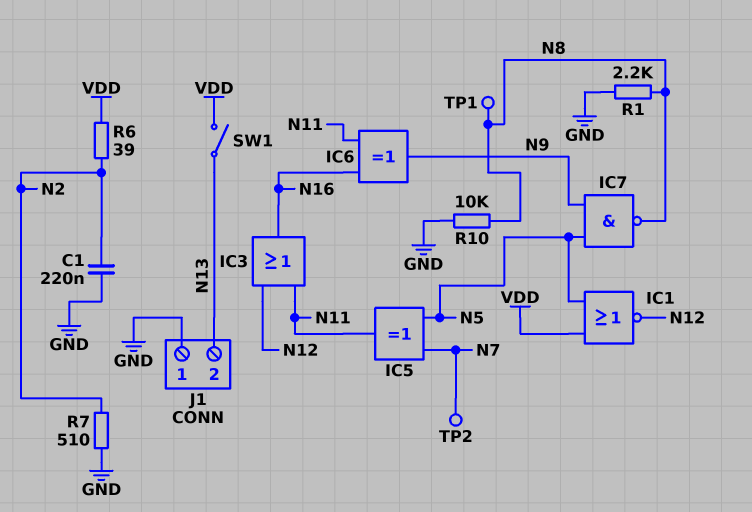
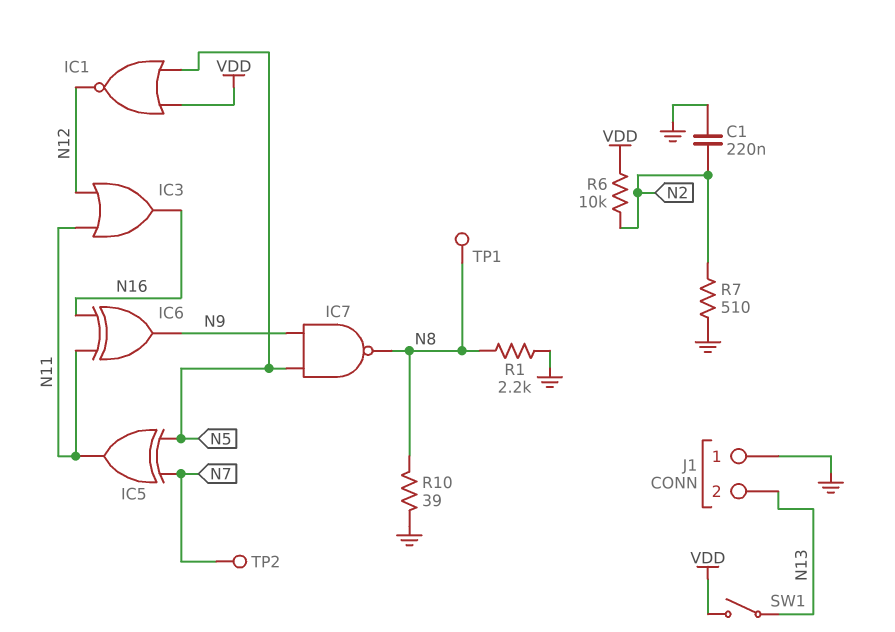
R6: 39 (N2, VDD) -> 10k (N2, VDD)
R10: 10k (GND, N8) -> 39 (GND, N8)

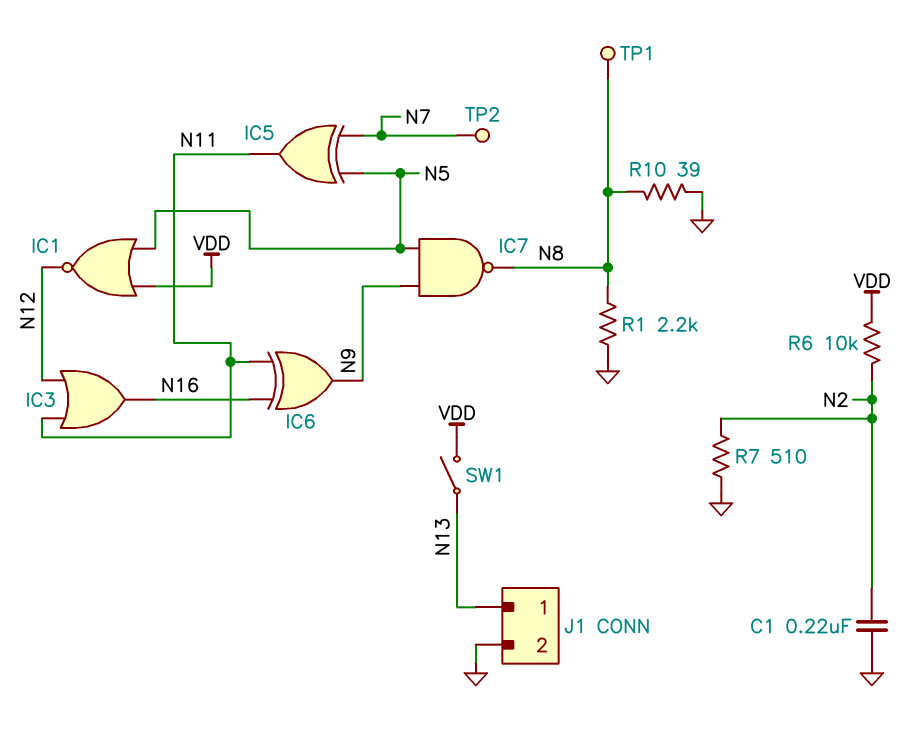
J1 pin 1: GND -> N13
J1 pin 2: N13 -> GND

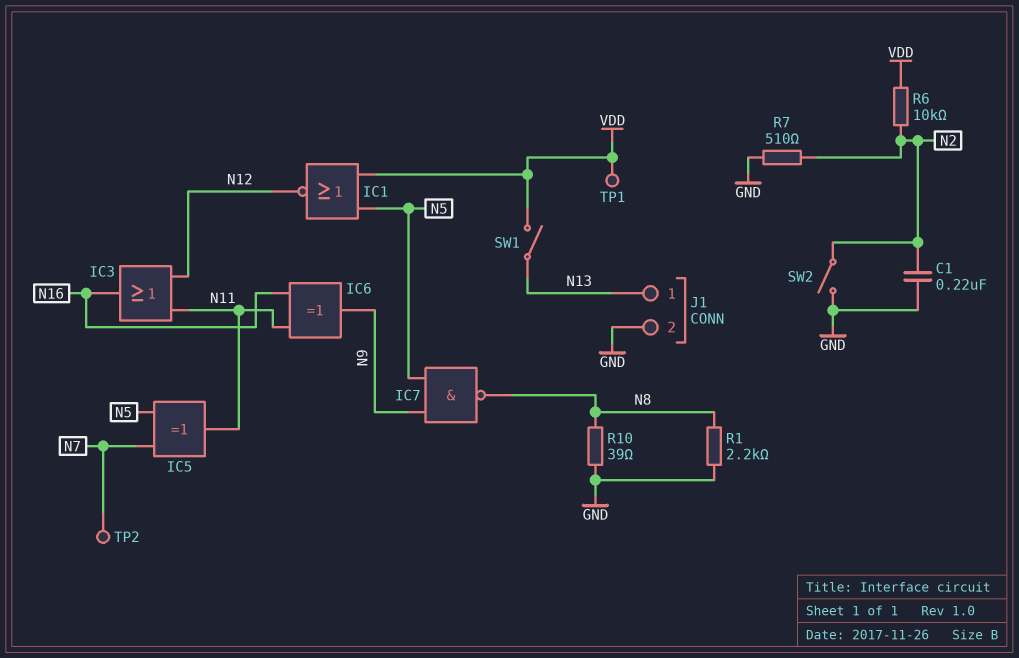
SW2: none -> switch (GND, N2)
TP1: test point (N8) -> test point (VDD)

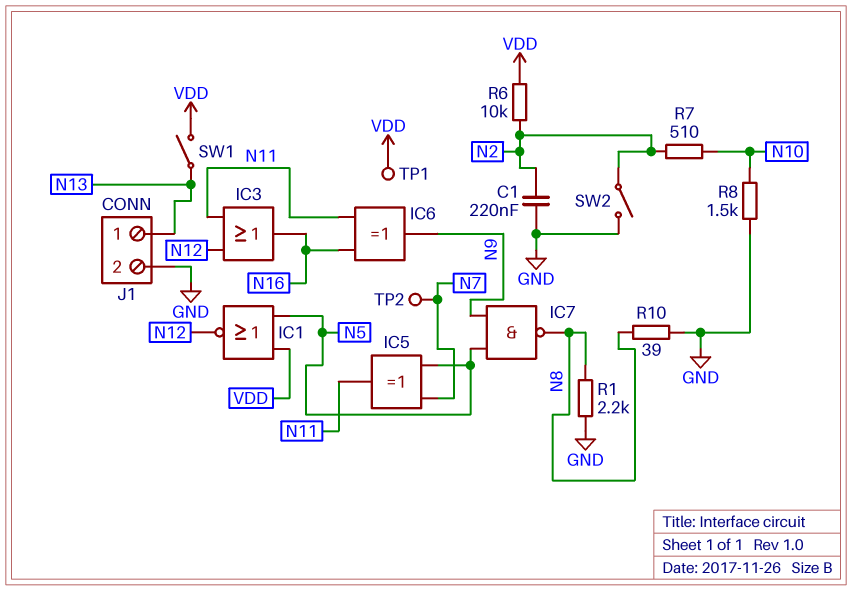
R7: 510 (GND, N2) -> 510 (N2, N10)
R8: none -> 1.5k (GND, N10)

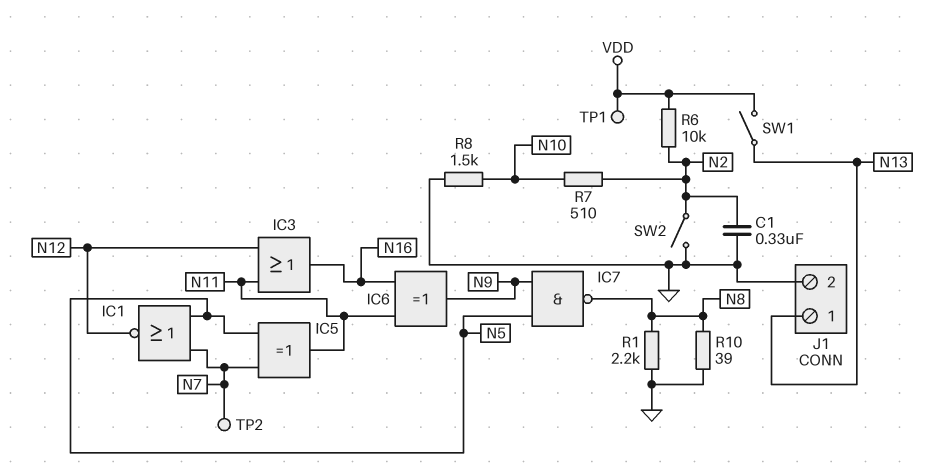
C1: 220nF (GND, N2) -> 330nF (GND, N2)
IC1: NOR (in N5, in VDD, out N12) -> NOR (in N5, in N7, out N12)

